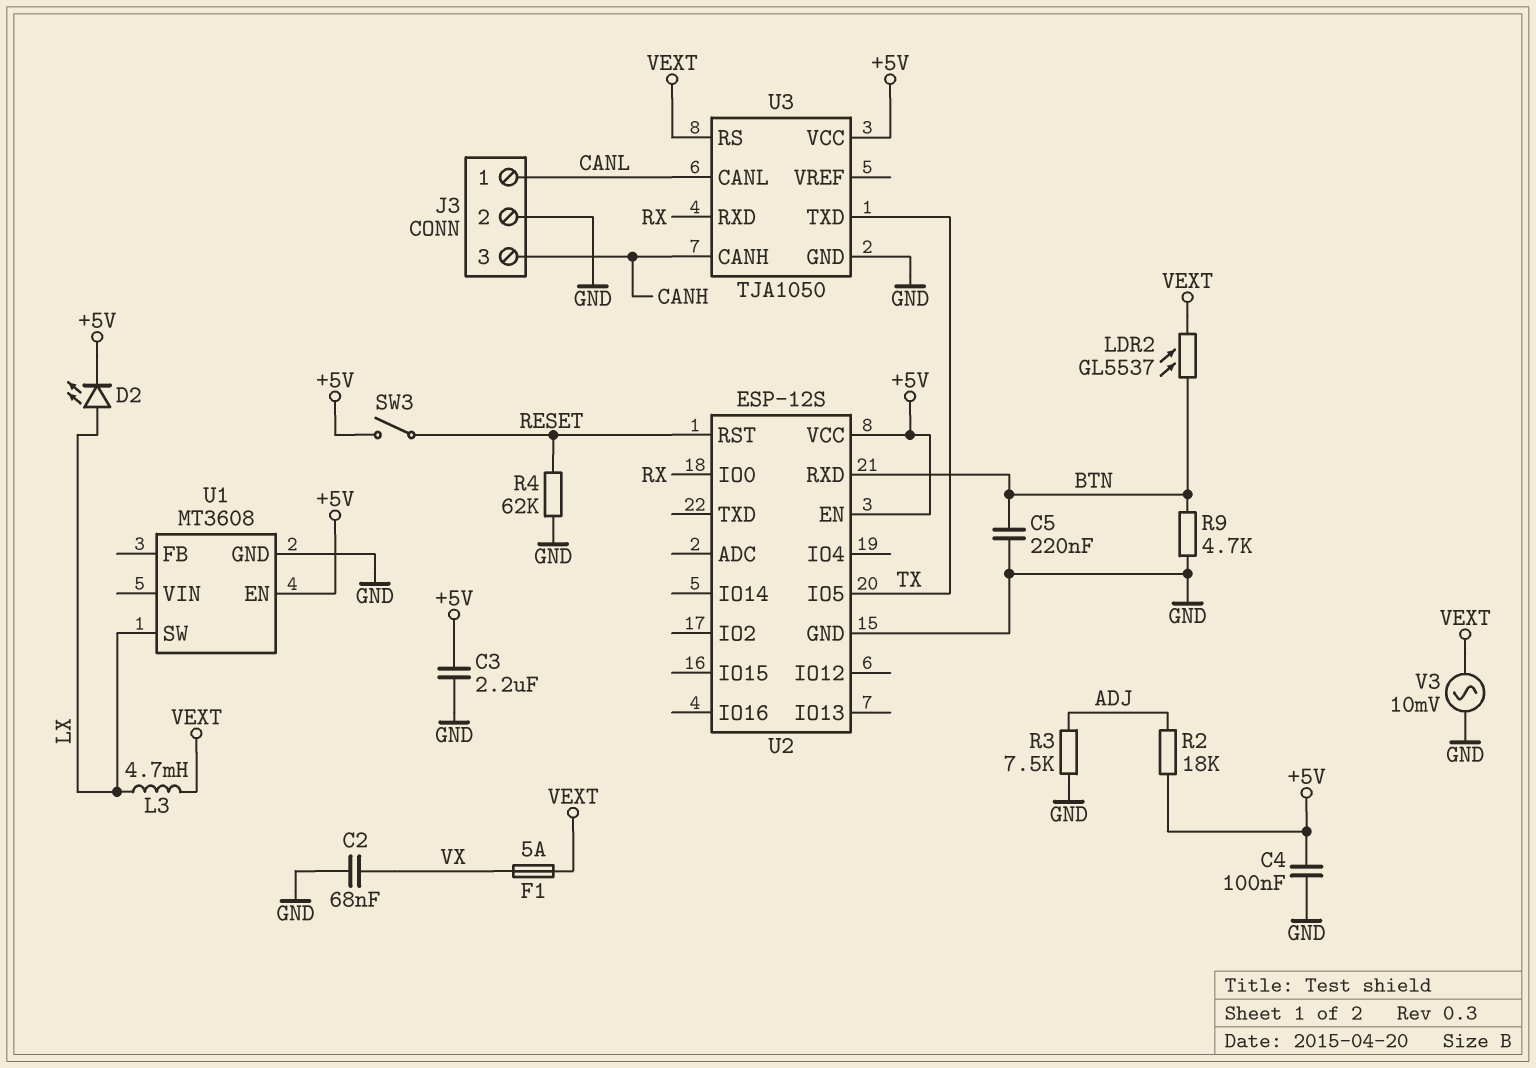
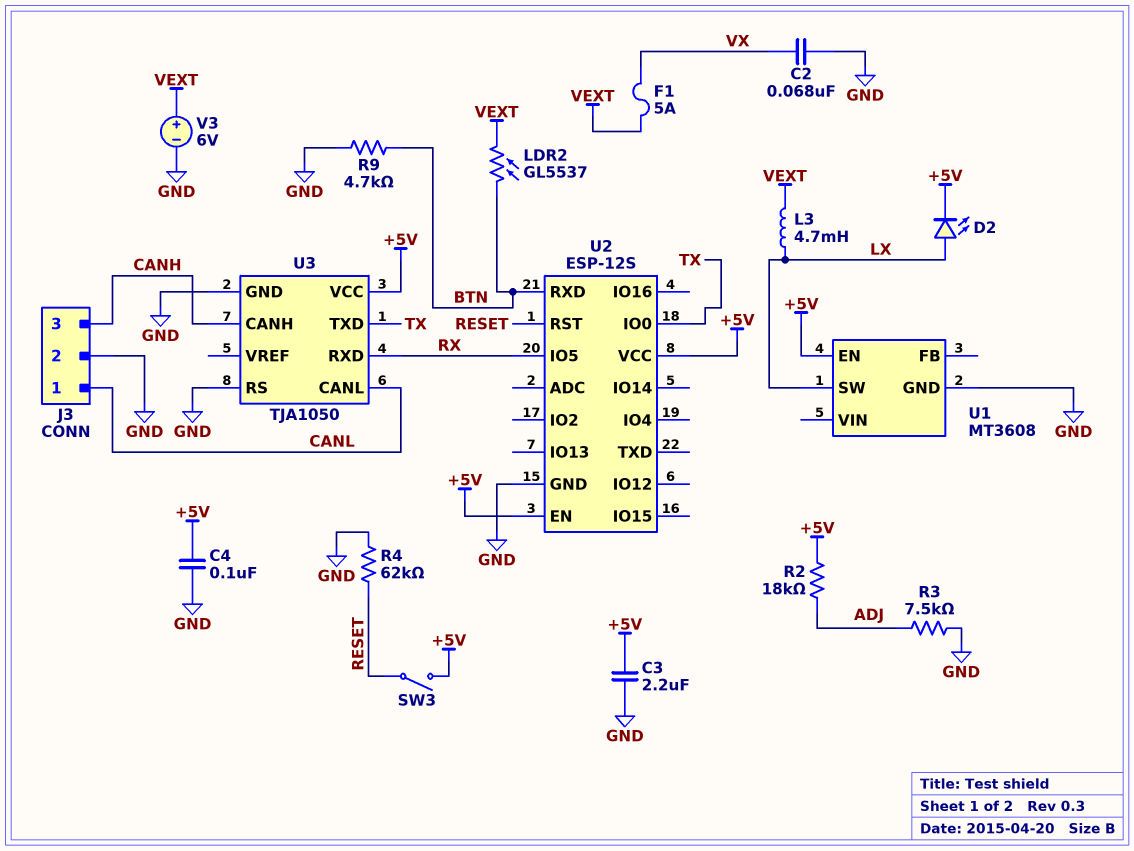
C5: 220nF (BTN, GND) -> none
U2 pin IO0: RX -> TX
U2 pin IO5: TX -> RX
U3 pin RS: VEXT -> GND
V3: AC 10mV (GND, VEXT) -> 6V (plus VEXT, minus GND)

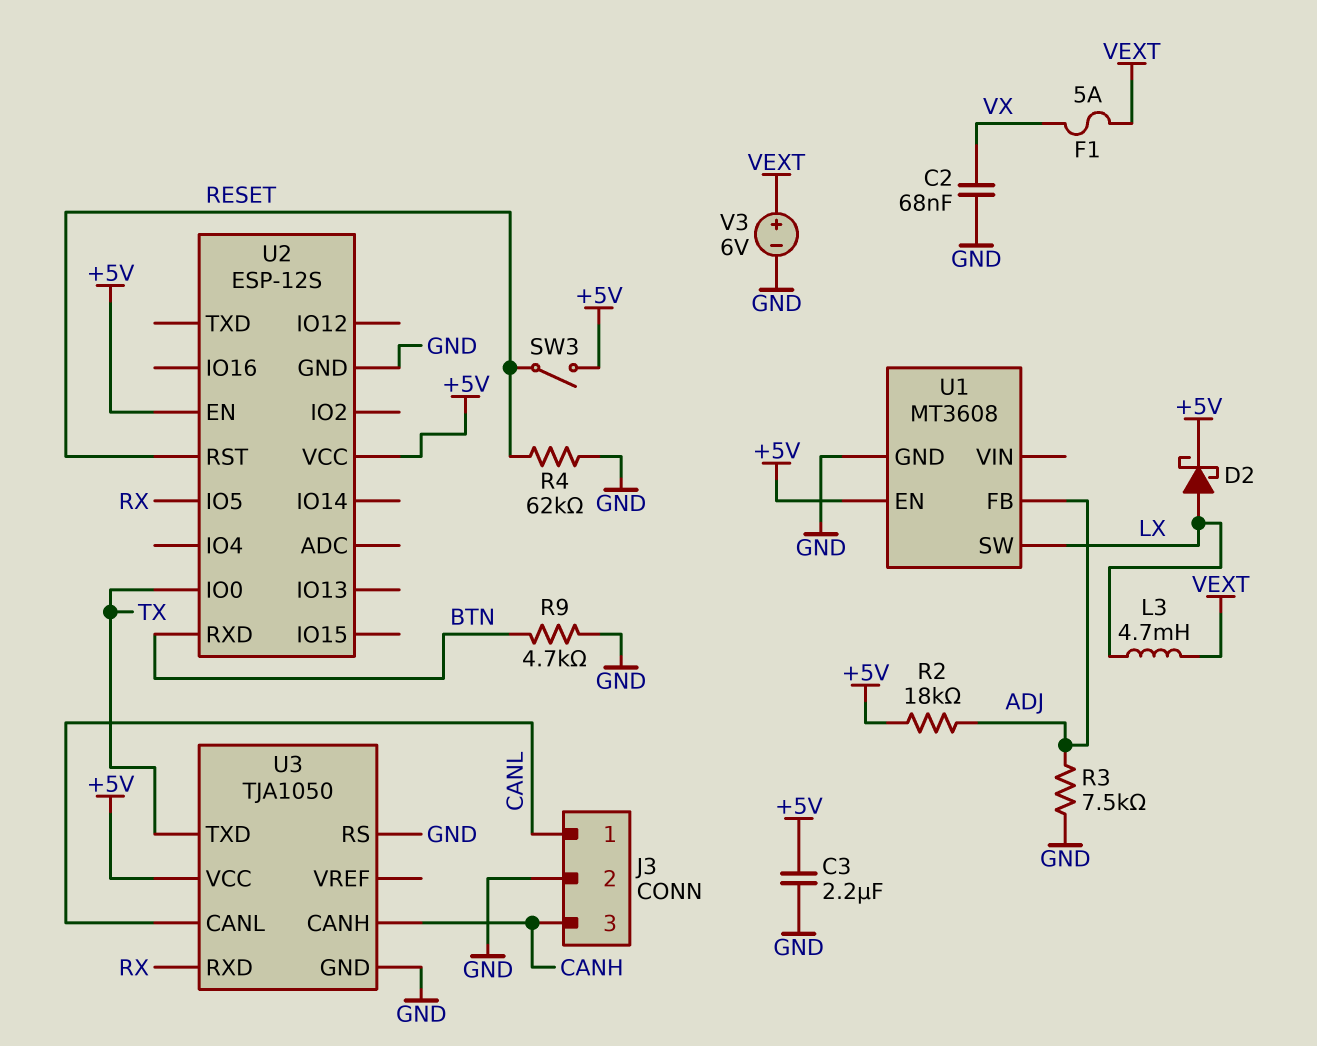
C4: 100nF (+5V, GND) -> none
D2: LED (A LX, K +5V) -> schottky (A LX, K +5V)
LDR2: GL5537 (BTN, VEXT) -> none
U1 pin FB: none -> ADJ

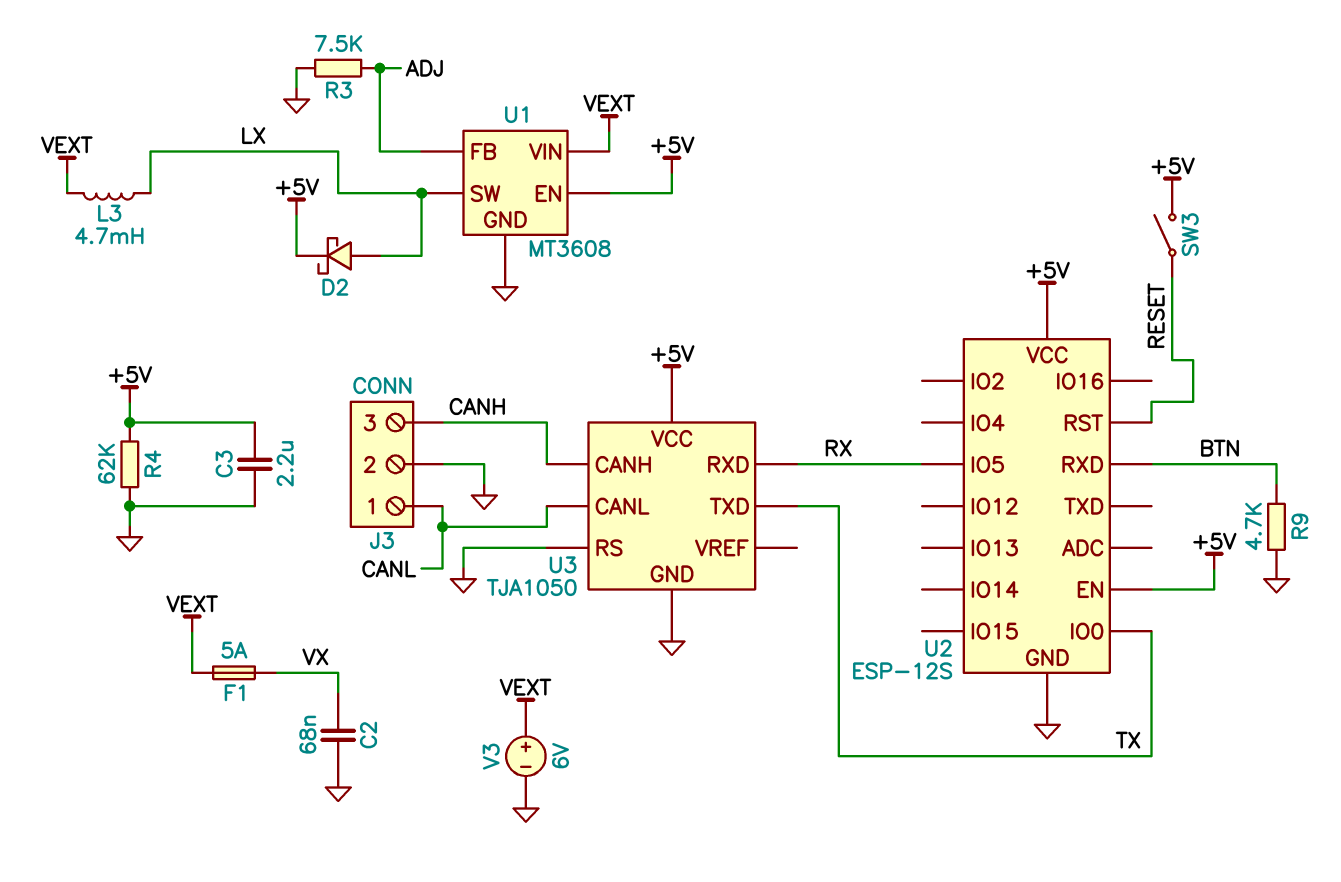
R2: 18k (+5V, ADJ) -> none
R4: 62k (GND, RESET) -> 62k (+5V, GND)
U1 pin VIN: none -> VEXT

